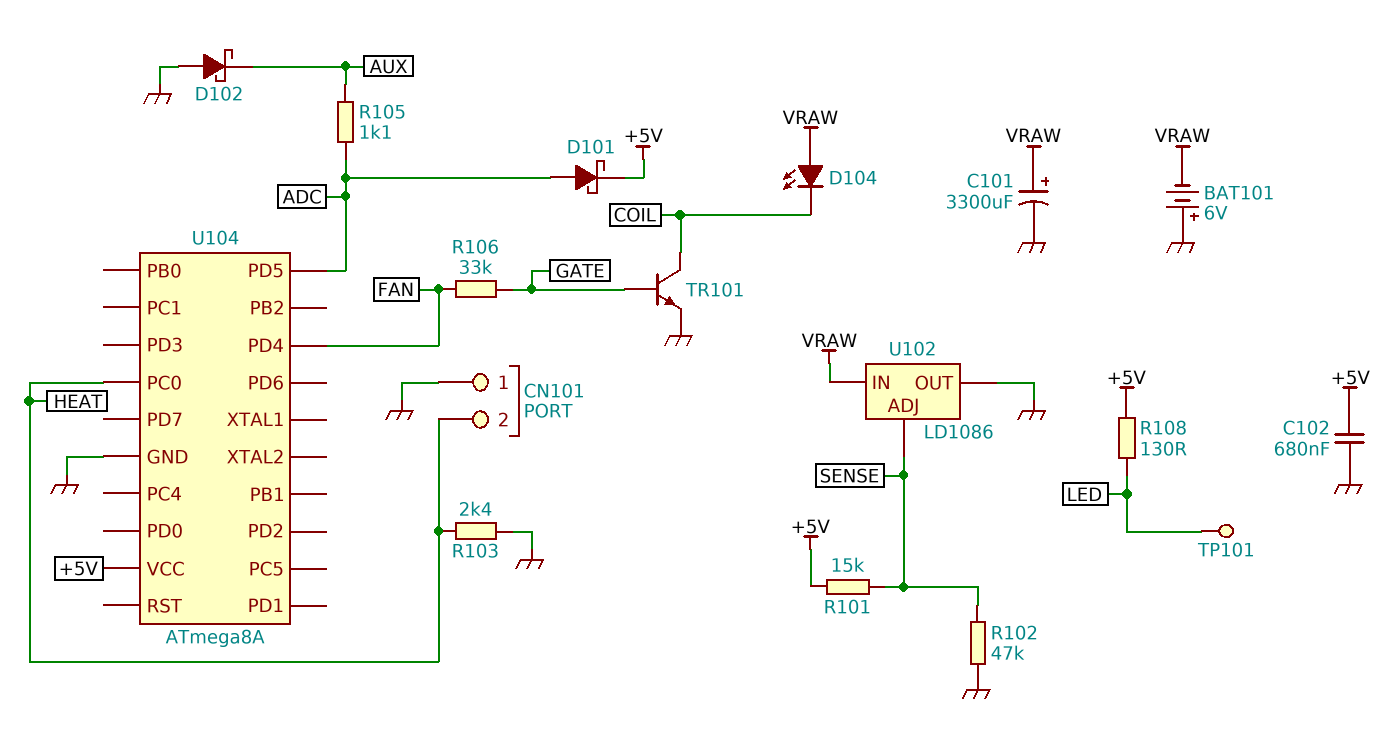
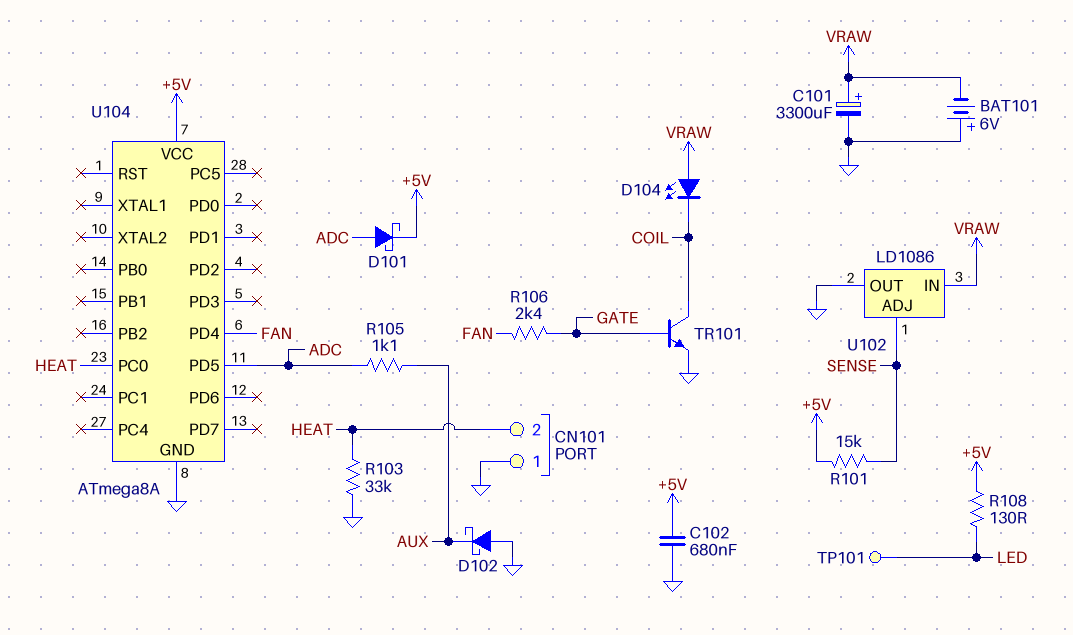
R102: 47k (GND, SENSE) -> none
R103: 2.4k (GND, HEAT) -> 33k (GND, HEAT)
R106: 33k (FAN, GATE) -> 2.4k (FAN, GATE)

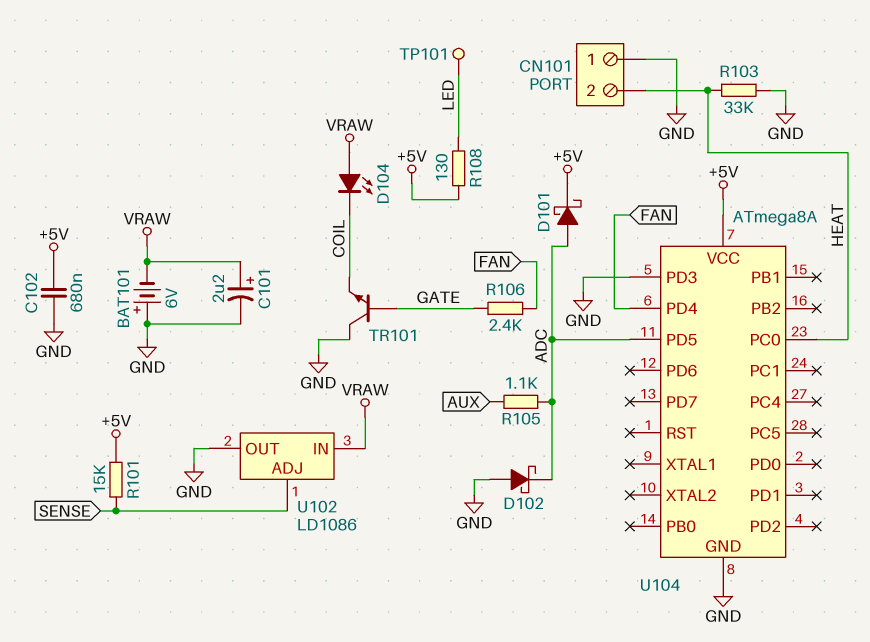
C101: 3300uF (plus VRAW, minus GND) -> 2.2uF (plus VRAW, minus GND)
D102: schottky (A GND, K AUX) -> schottky (A GND, K ADC)
TR101: NPN (B GATE, C COIL, E GND) -> NPN (B GATE, C GND, E COIL)
U104 pin PD3: none -> GND

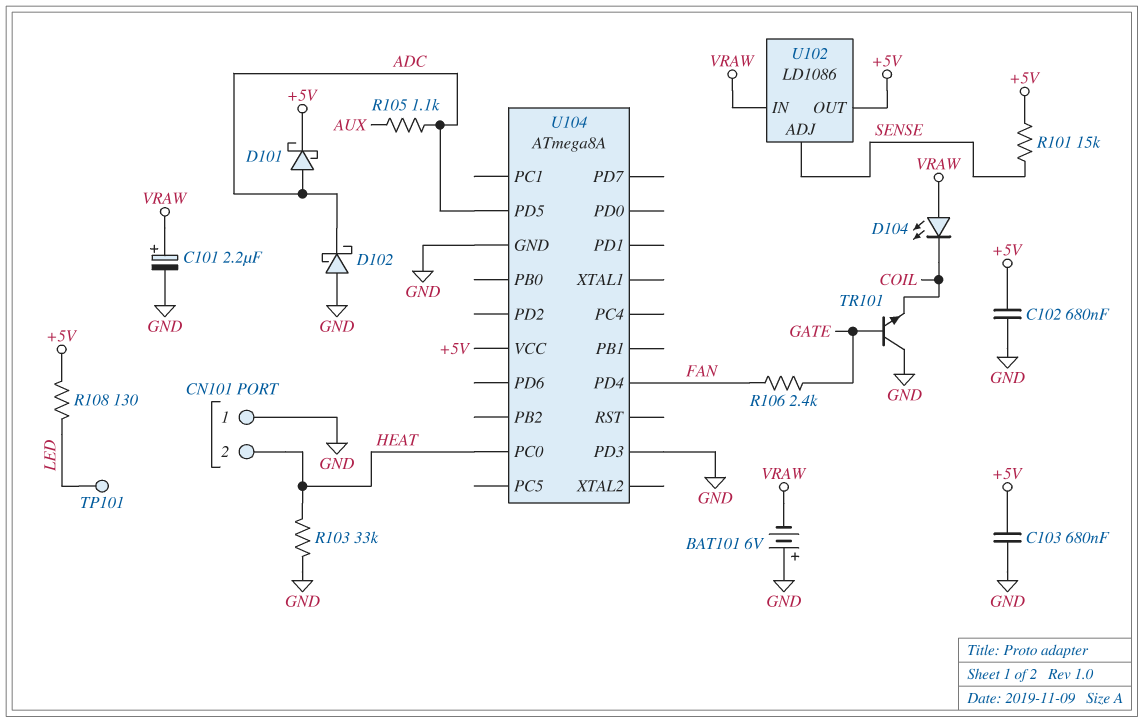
C103: none -> 680nF (+5V, GND)
U102 pin OUT: GND -> +5V

